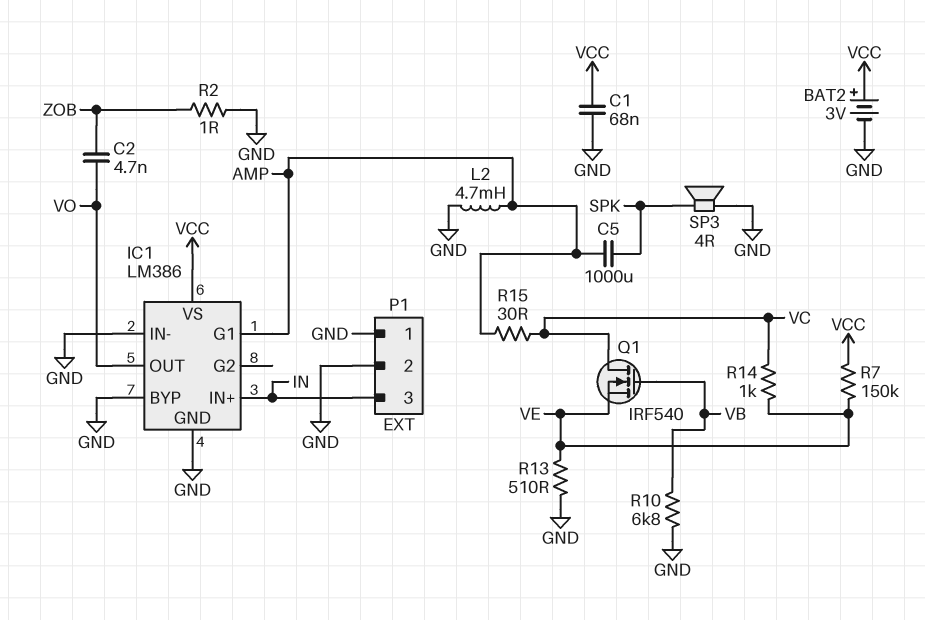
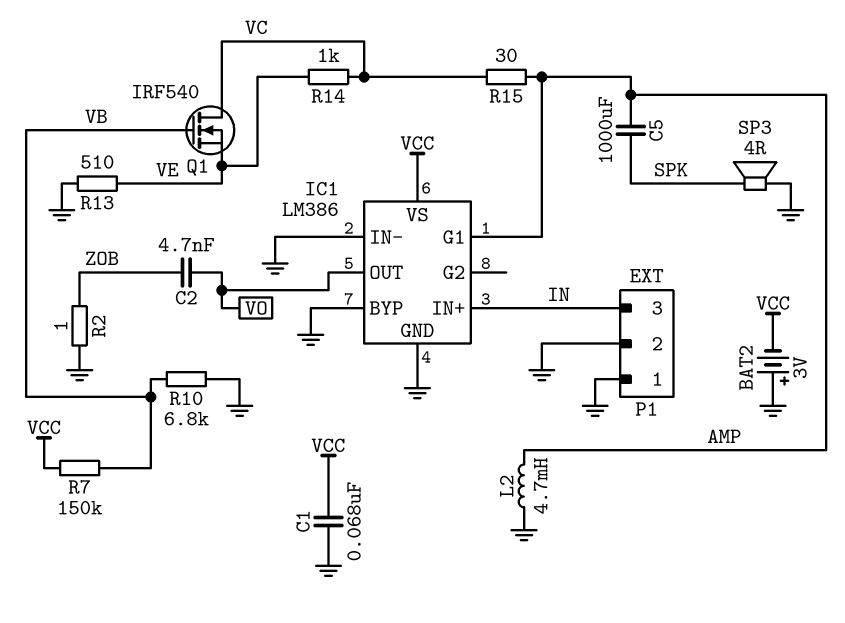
BAT2: 3V (plus VCC, minus GND) -> 3V (plus GND, minus VCC)
R7: 150k (VCC, VE) -> 150k (VB, VCC)

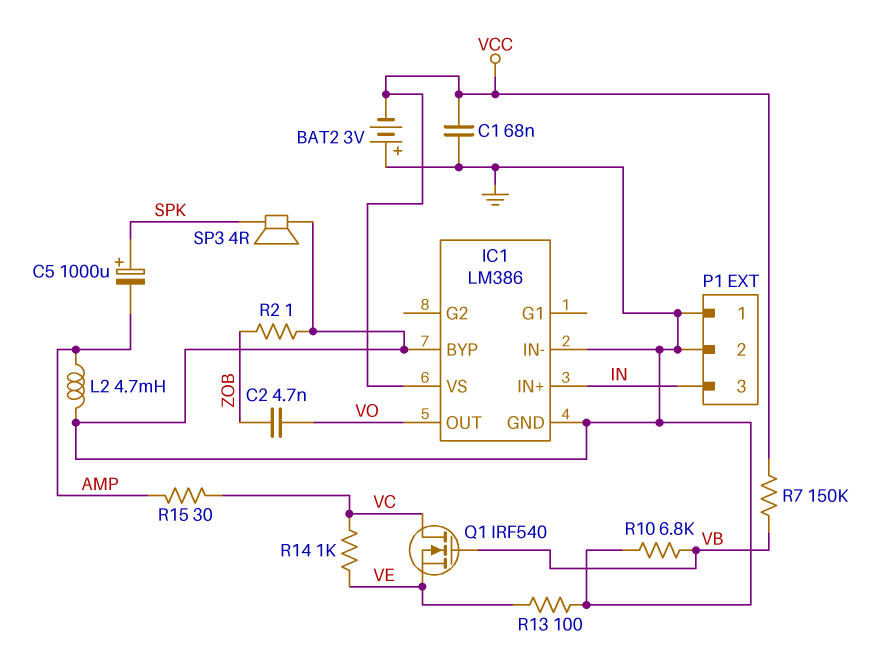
C5: 1000uF (AMP, SPK) -> 1000uF (plus SPK, minus AMP)
IC1 pin G1: AMP -> none
R13: 510 (GND, VE) -> 100 (GND, VE)

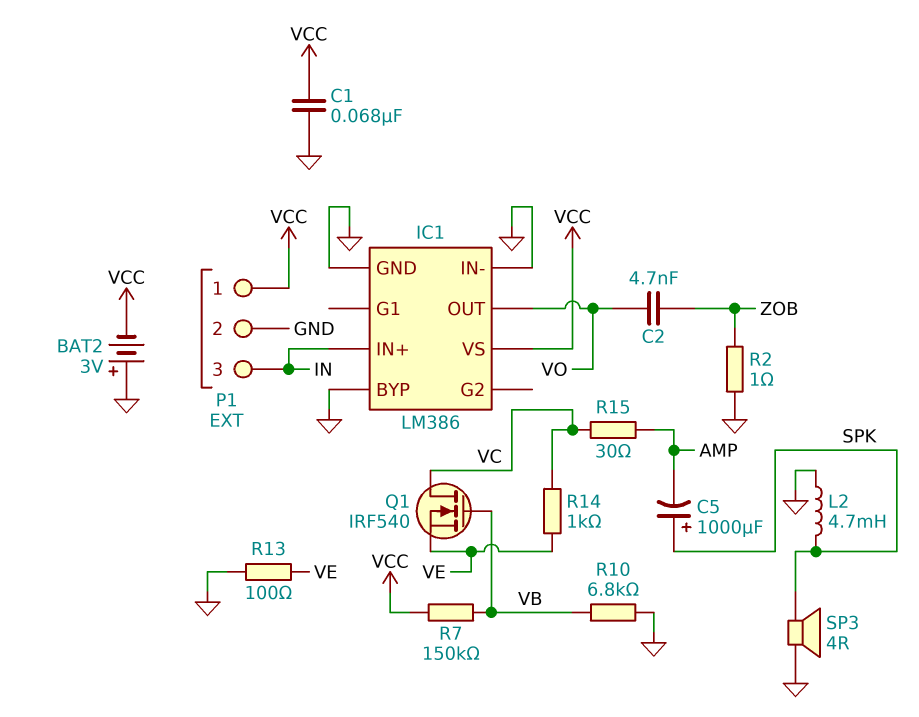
L2: 4.7mH (AMP, GND) -> 4.7mH (GND, SPK)
P1 pin 1: GND -> VCC

